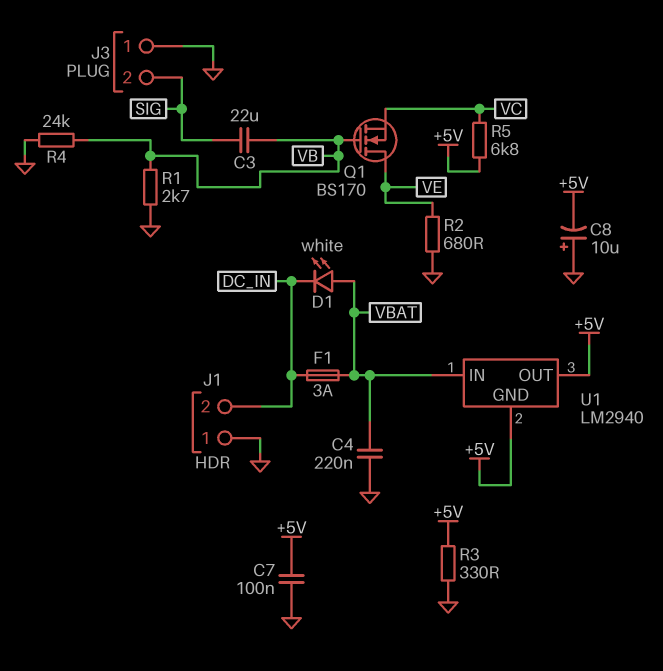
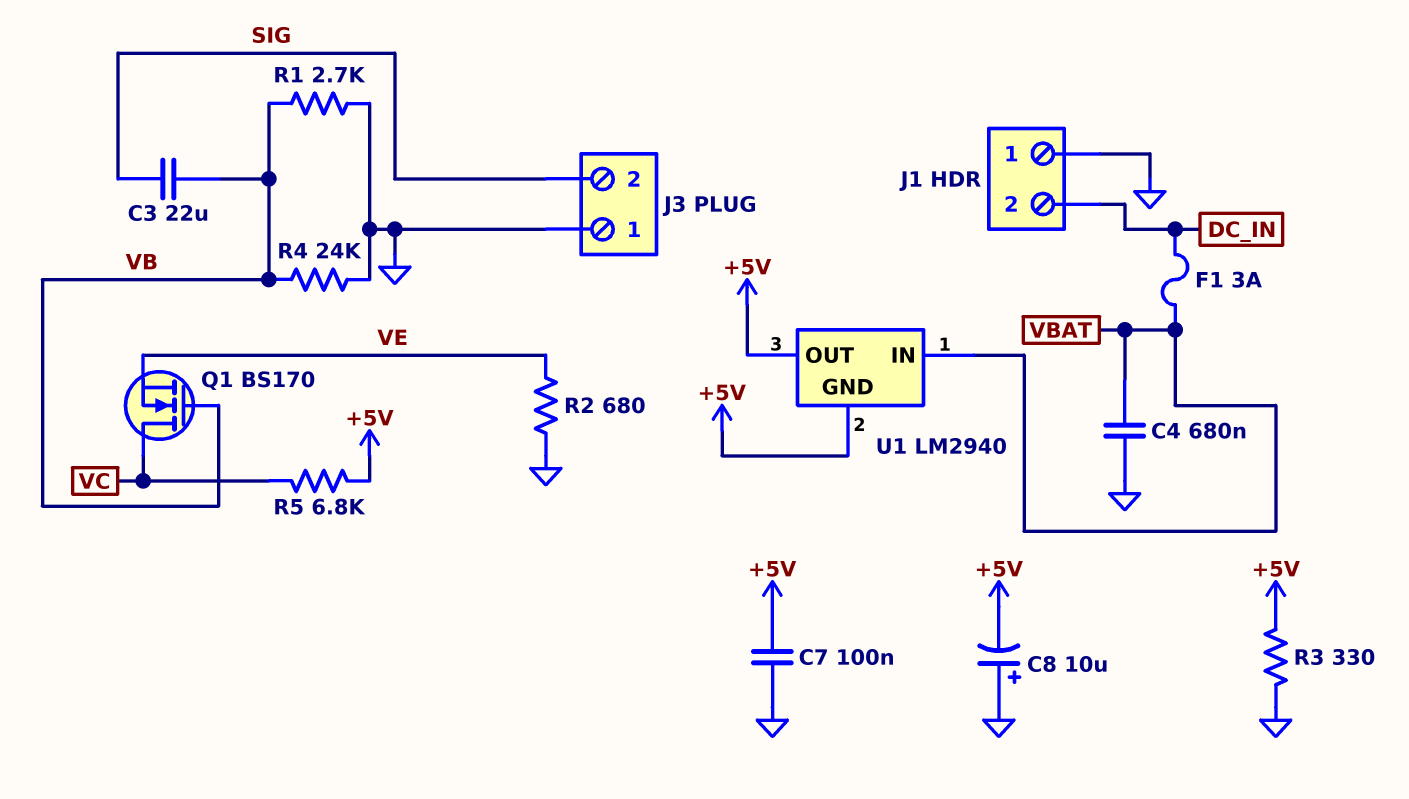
C4: 220nF (GND, VBAT) -> 680nF (GND, VBAT)
D1: LED white (A VBAT, K DC_IN) -> none
Q1: NMOS BS170 (G VB, D VE, S VC) -> NMOS BS170 (G VB, D VC, S VE)

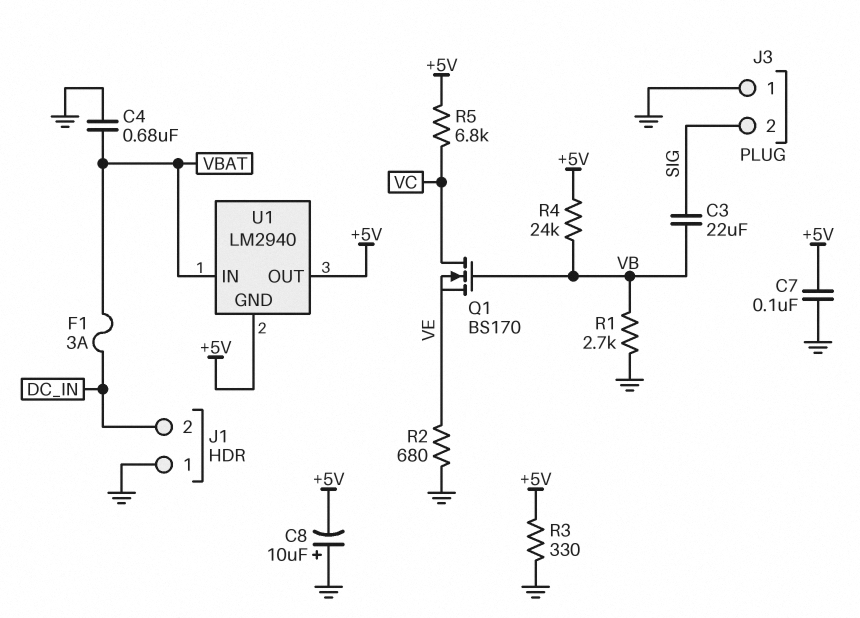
R4: 24k (GND, VB) -> 24k (+5V, VB)

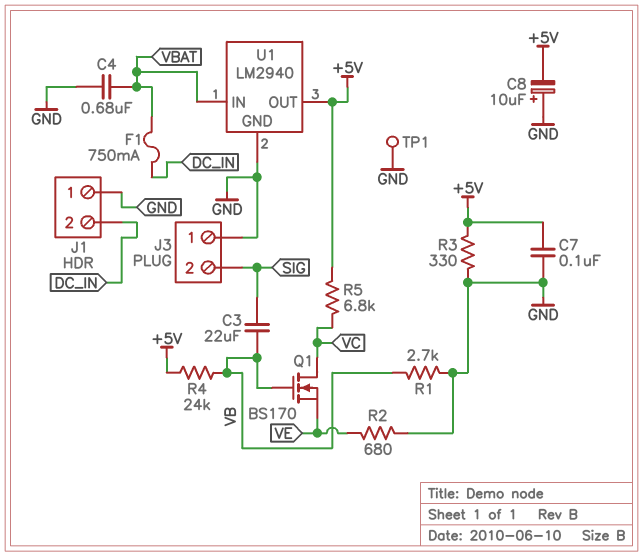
F1: 3A (DC_IN, VBAT) -> 750mA (DC_IN, VBAT)
TP1: none -> test point (GND)
U1 pin GND: +5V -> GND

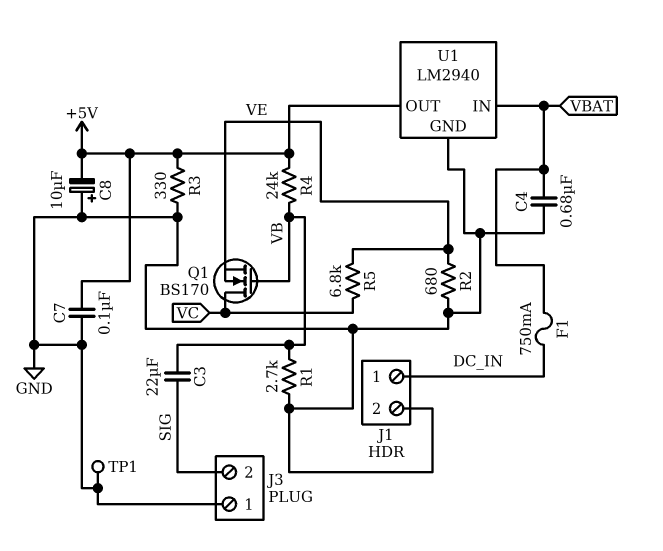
J1 pin 1: GND -> DC_IN
J1 pin 2: DC_IN -> GND
R5: 6.8k (+5V, VC) -> 6.8k (VC, VE)

